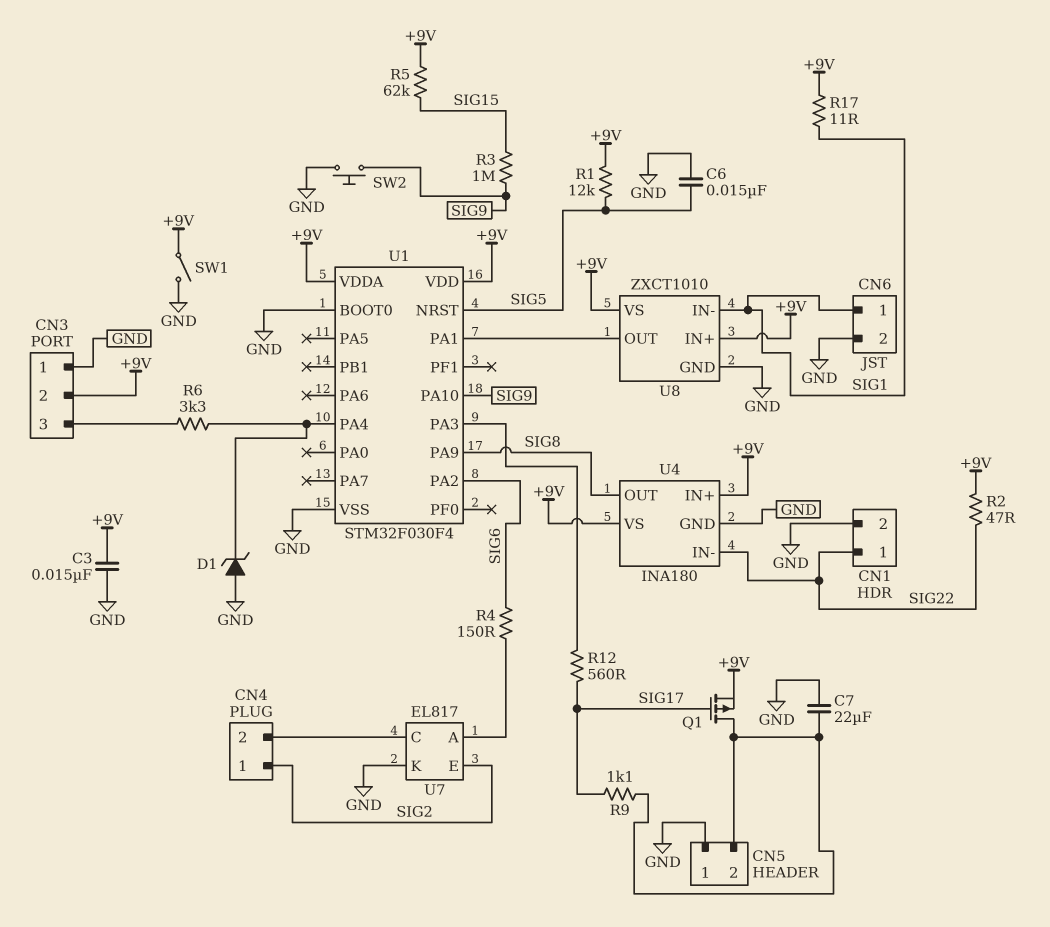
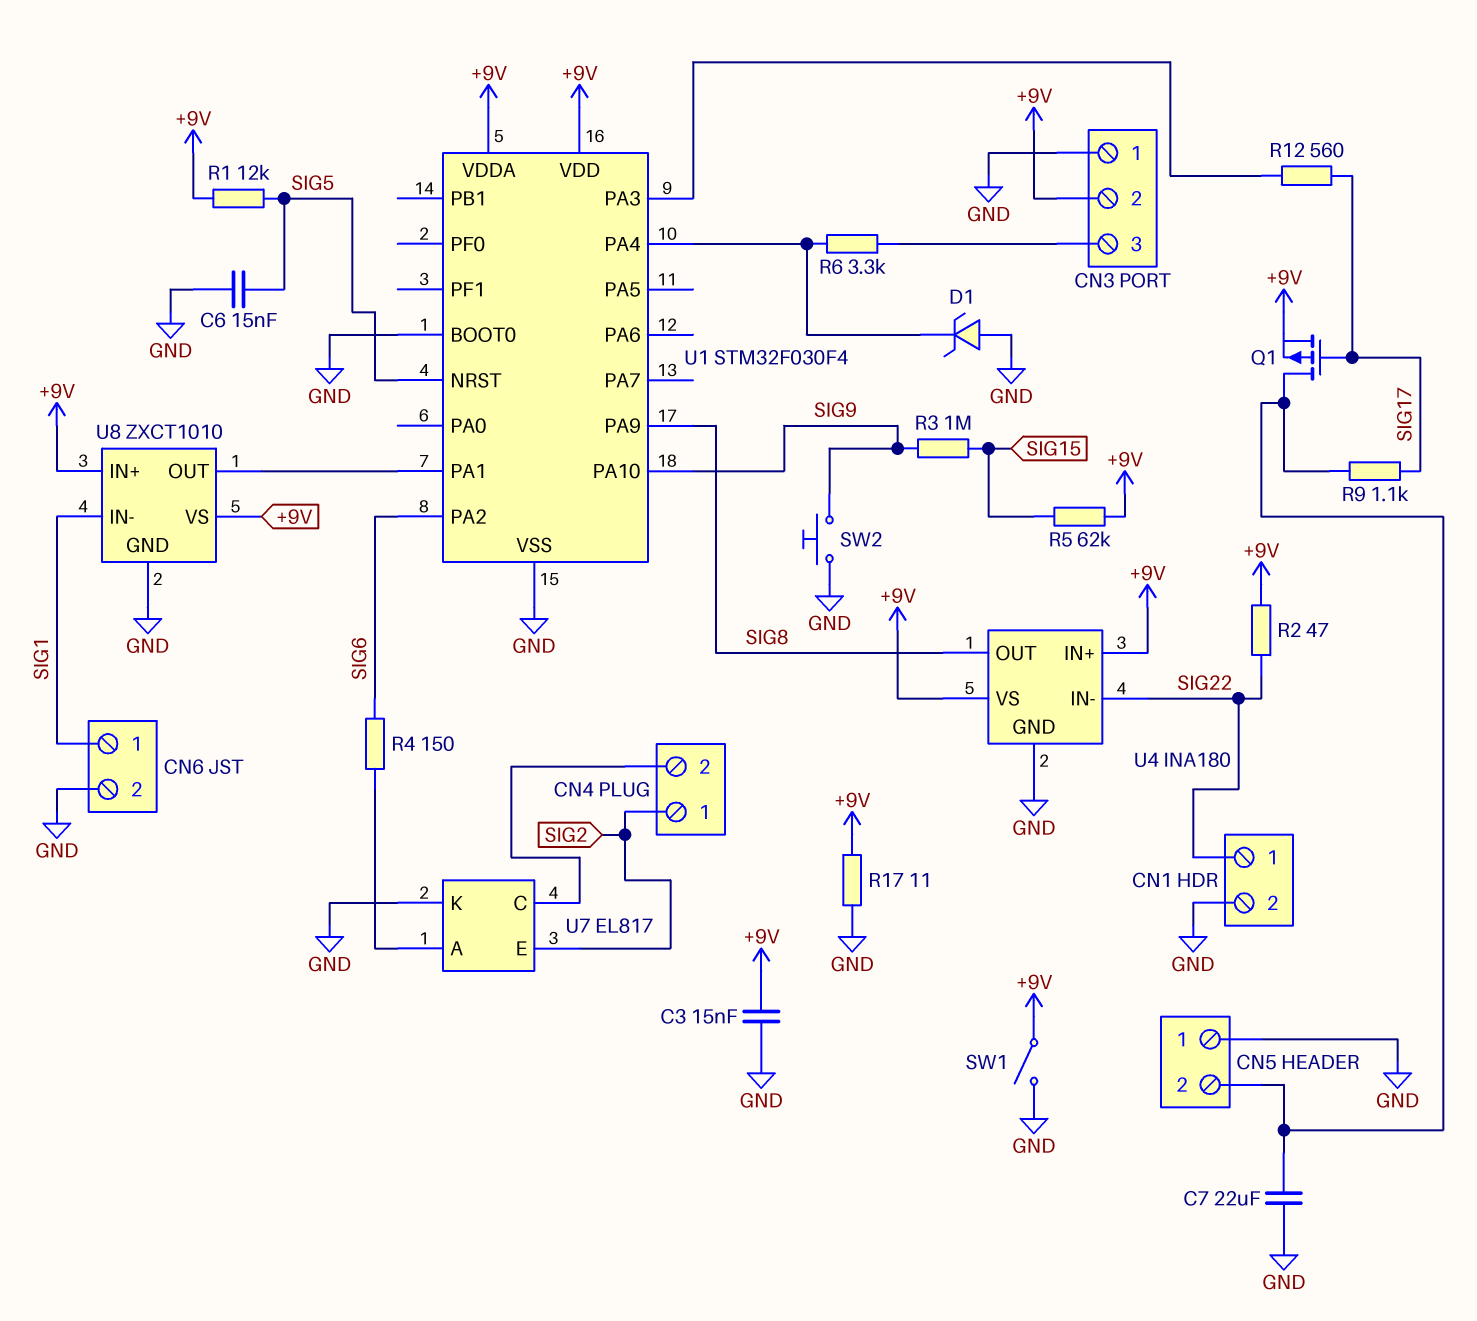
R17: 11 (+9V, SIG1) -> 11 (+9V, GND)

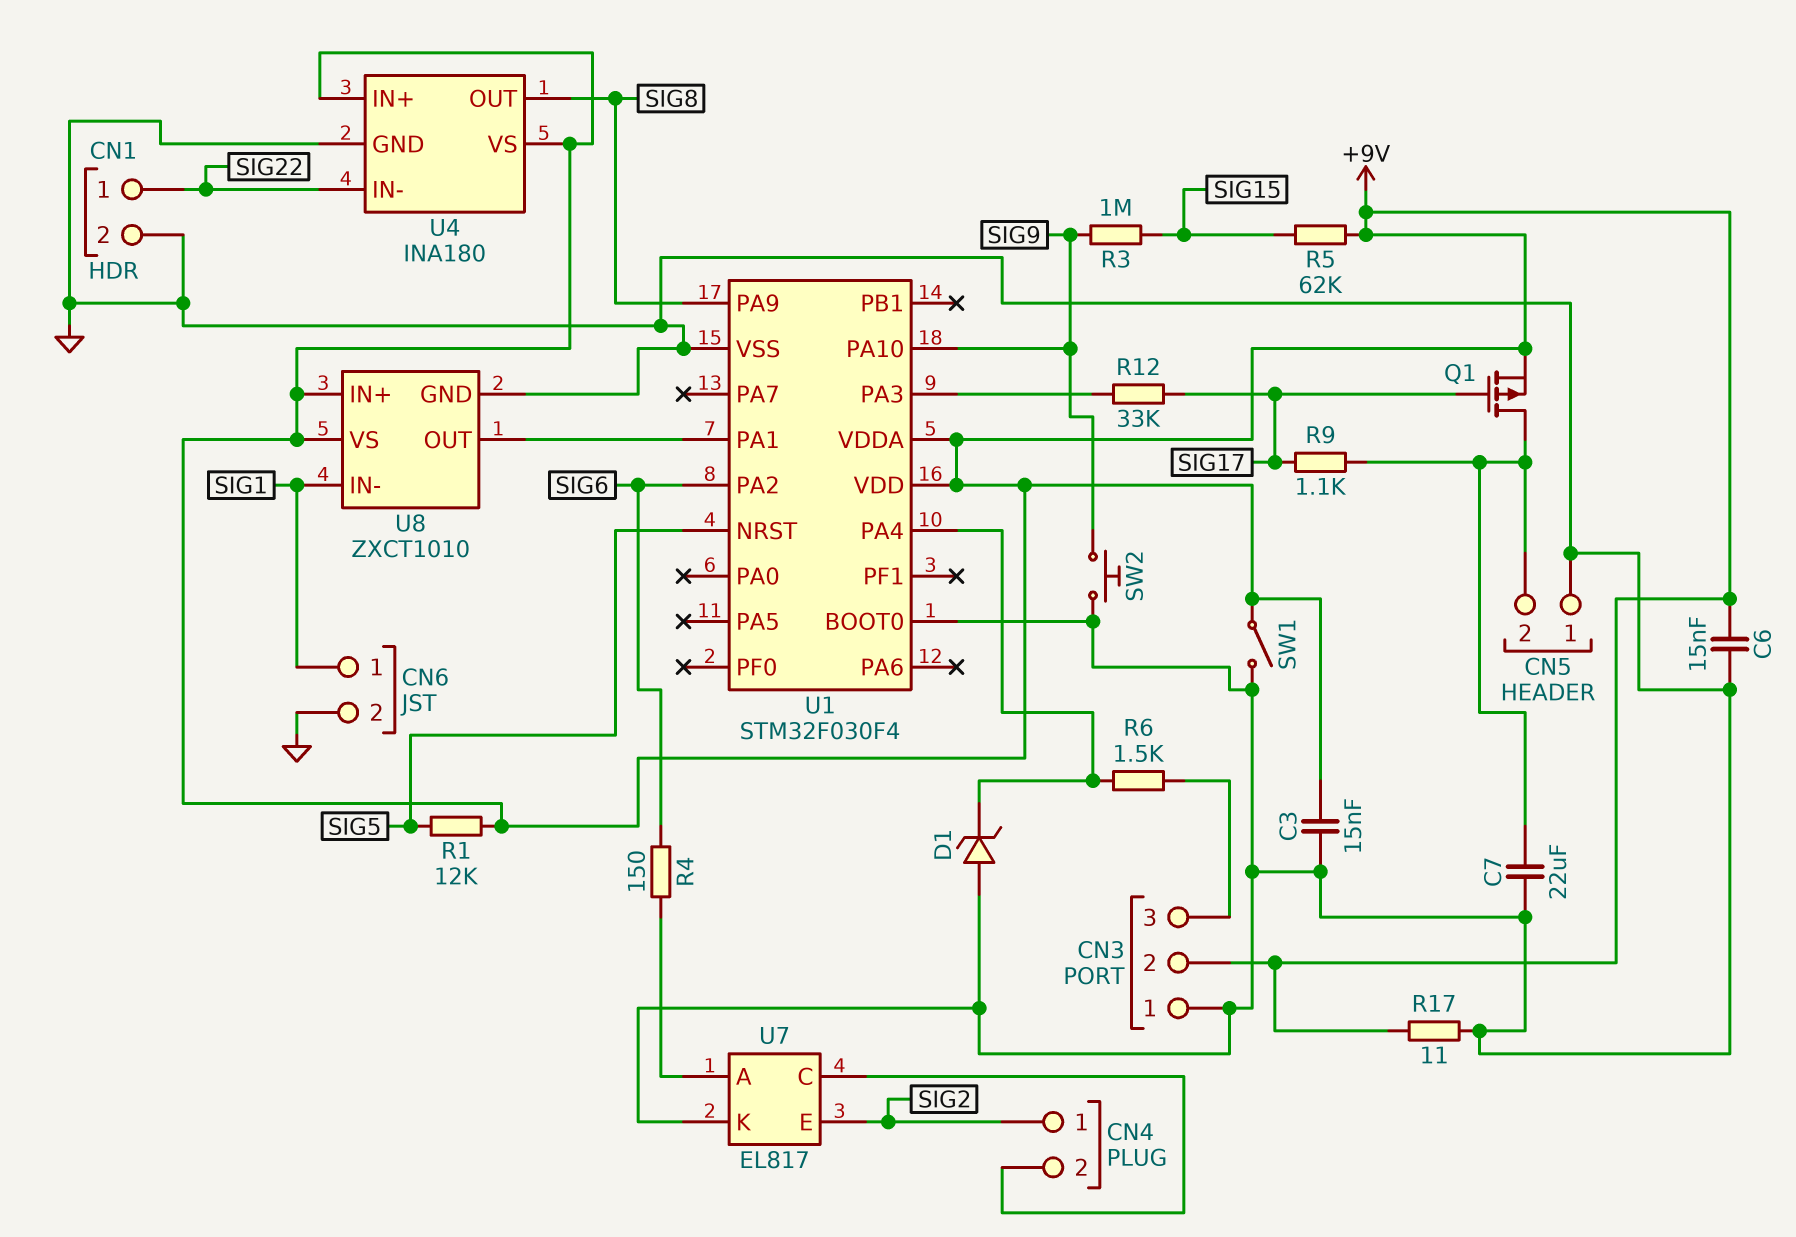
C6: 15nF (GND, SIG5) -> 15nF (+9V, GND)
R2: 47 (+9V, SIG22) -> none
R6: 3.3k (CN3/3, U1/PA4) -> 1.5k (CN3/3, U1/PA4)
R12: 560 (SIG17, U1/PA3) -> 33k (SIG17, U1/PA3)

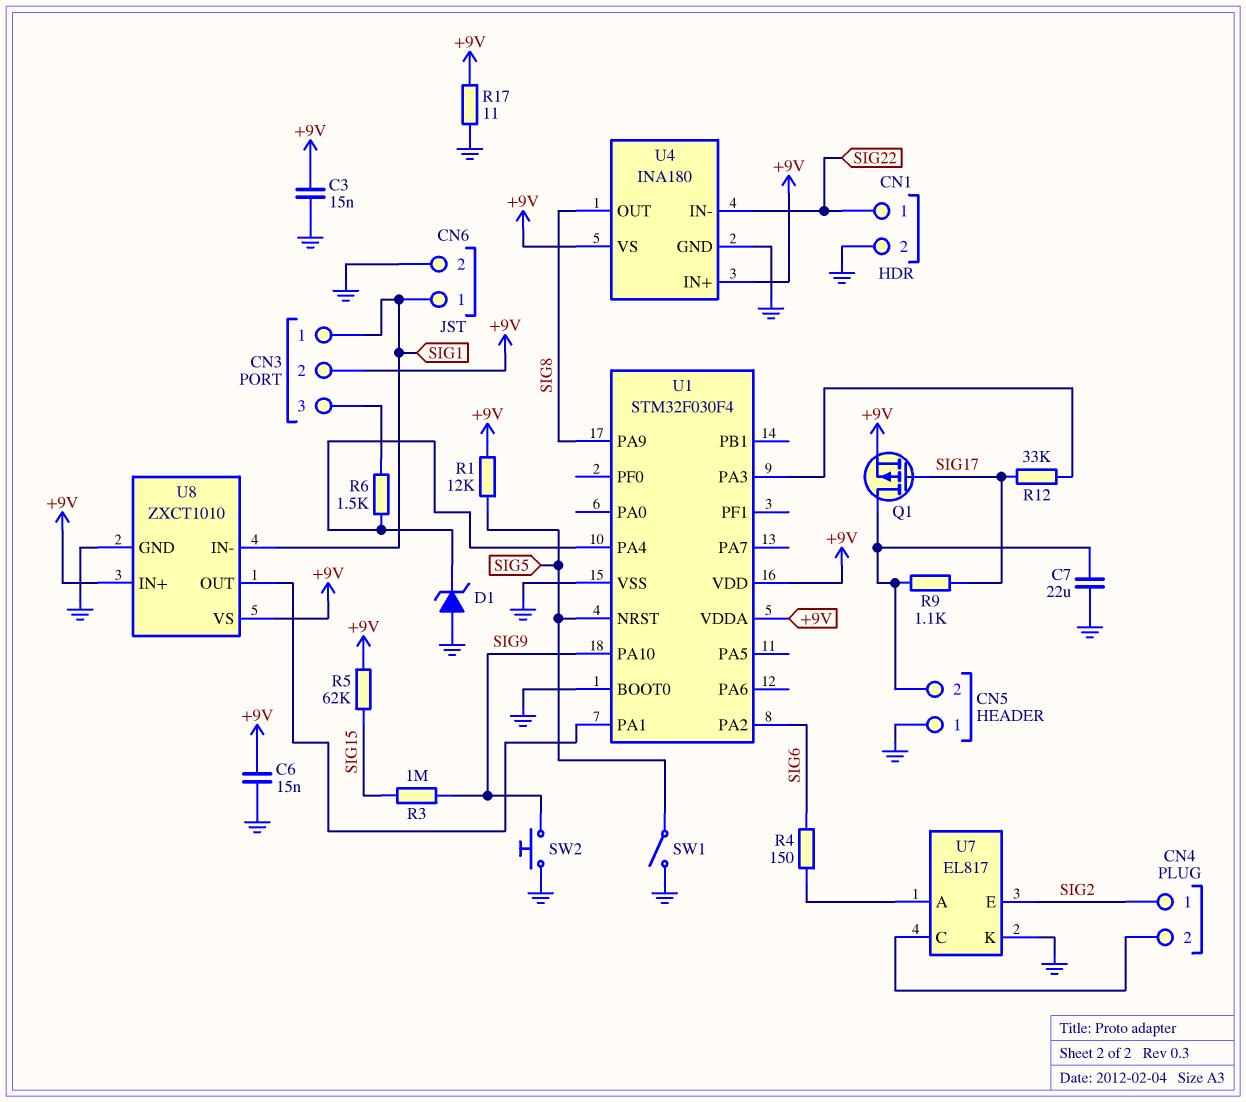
CN3 pin 1: GND -> SIG1
SW1: switch (+9V, GND) -> switch (GND, SIG5)

